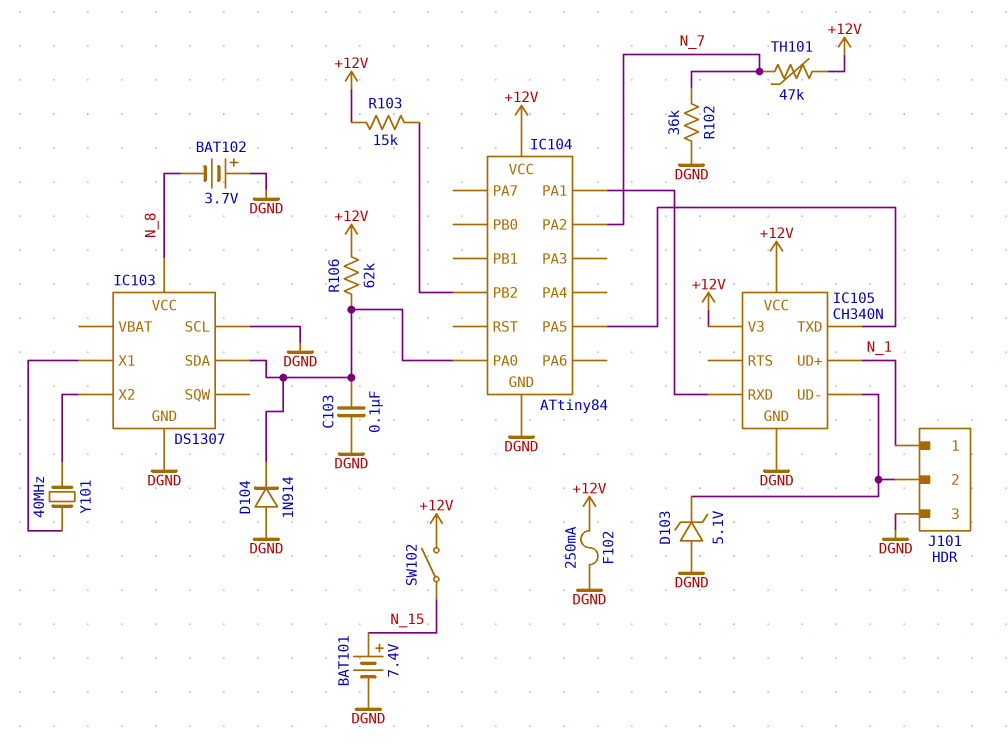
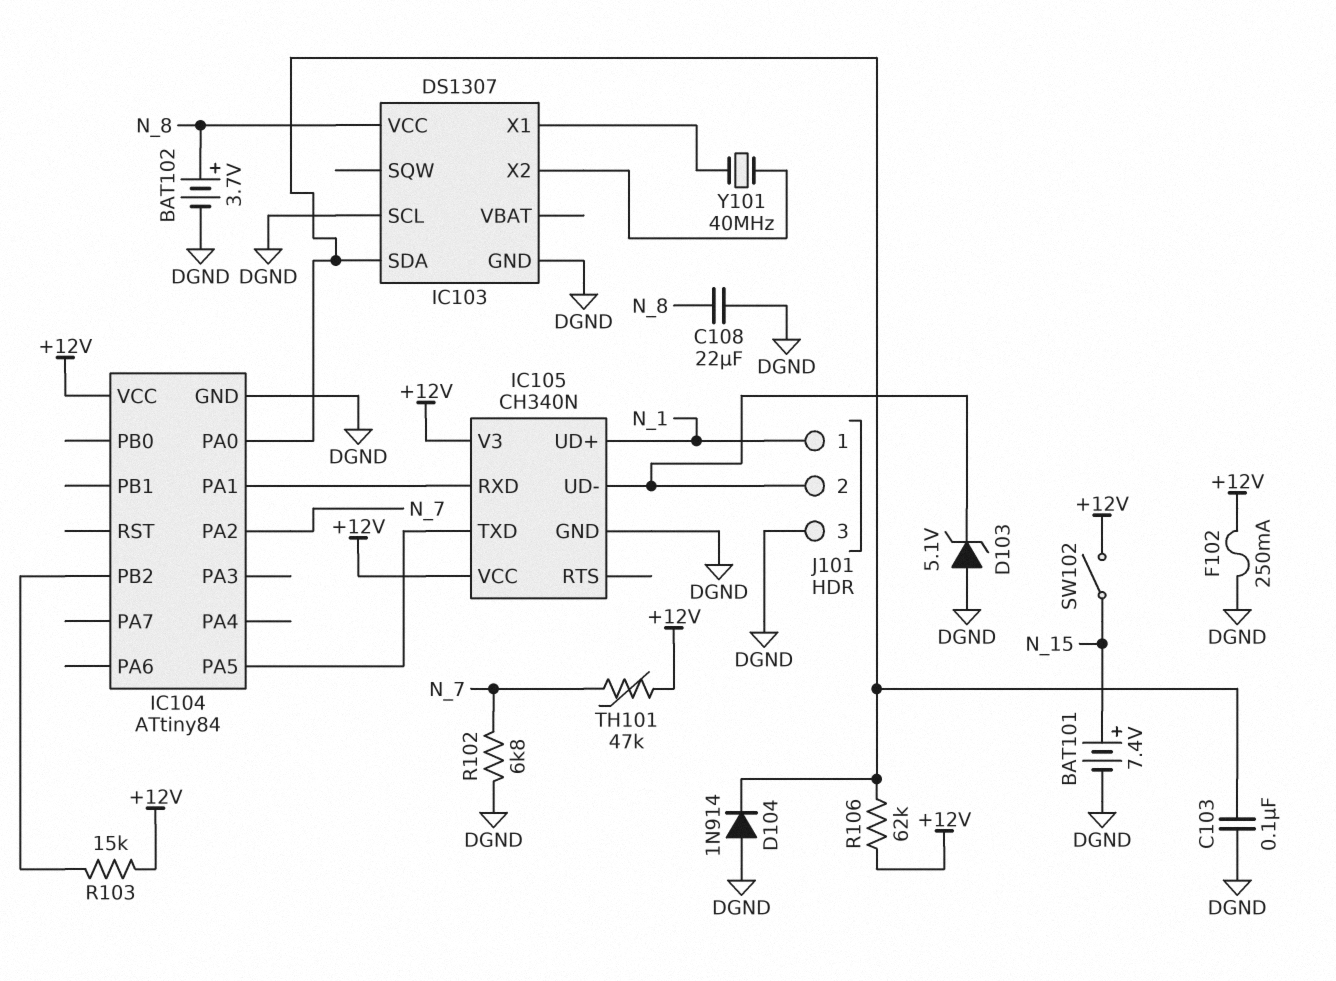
BAT102: 3.7V (plus DGND, minus N_8) -> 3.7V (plus N_8, minus DGND)
C108: none -> 22uF (DGND, N_8)
R102: 36k (DGND, N_7) -> 6.8k (DGND, N_7)

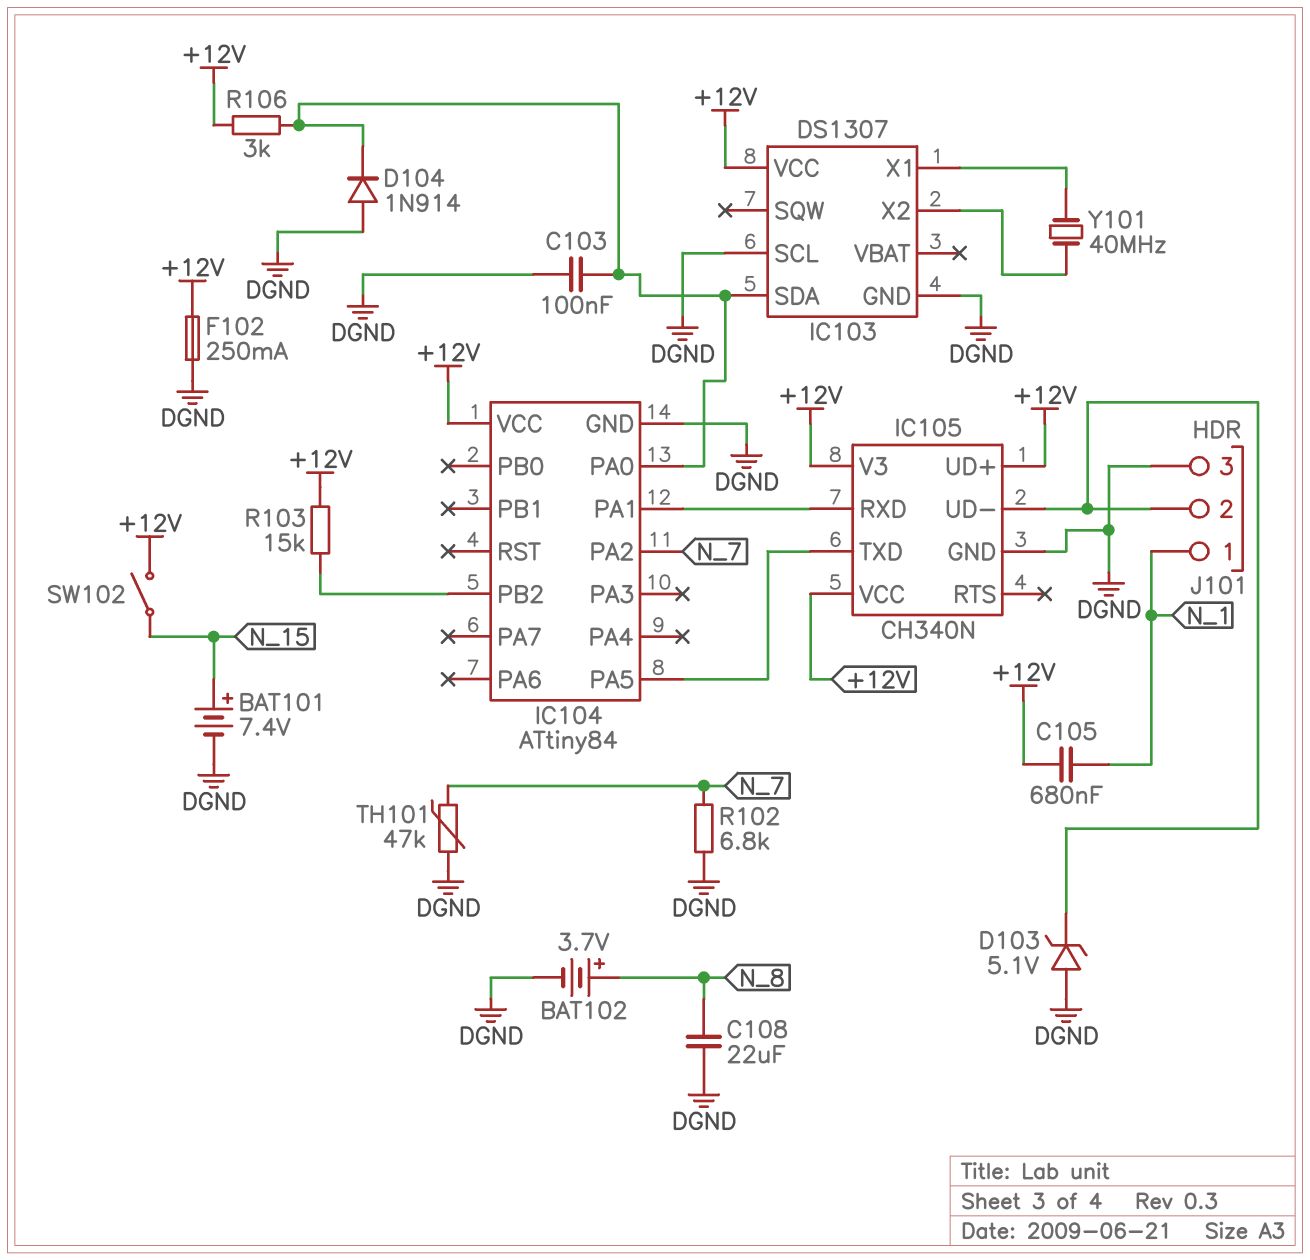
C105: none -> 680nF (+12V, N_1)
IC103 pin VCC: N_8 -> +12V
IC105 pin UD+: N_1 -> +12V
R106: 62k (+12V, IC103/SDA) -> 3k (+12V, IC103/SDA)
TH101: 47k (+12V, N_7) -> 47k (DGND, N_7)

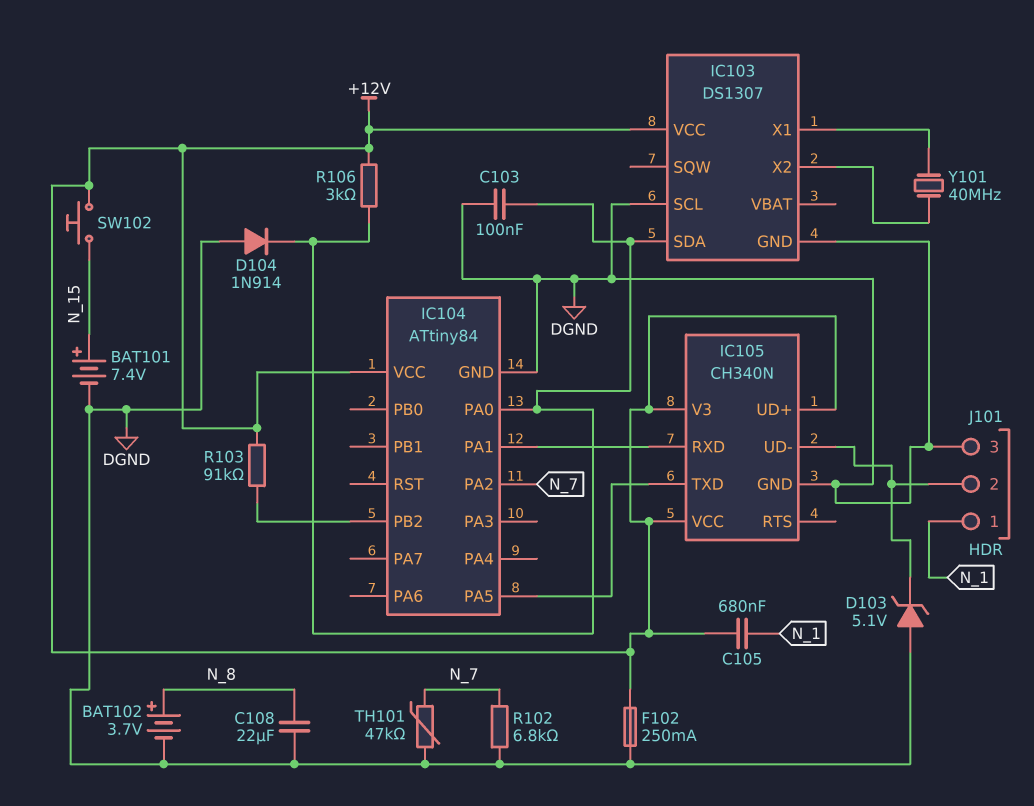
R103: 15k (+12V, IC104/PB2) -> 91k (+12V, IC104/PB2)
SW102: switch (+12V, N_15) -> button (+12V, N_15)

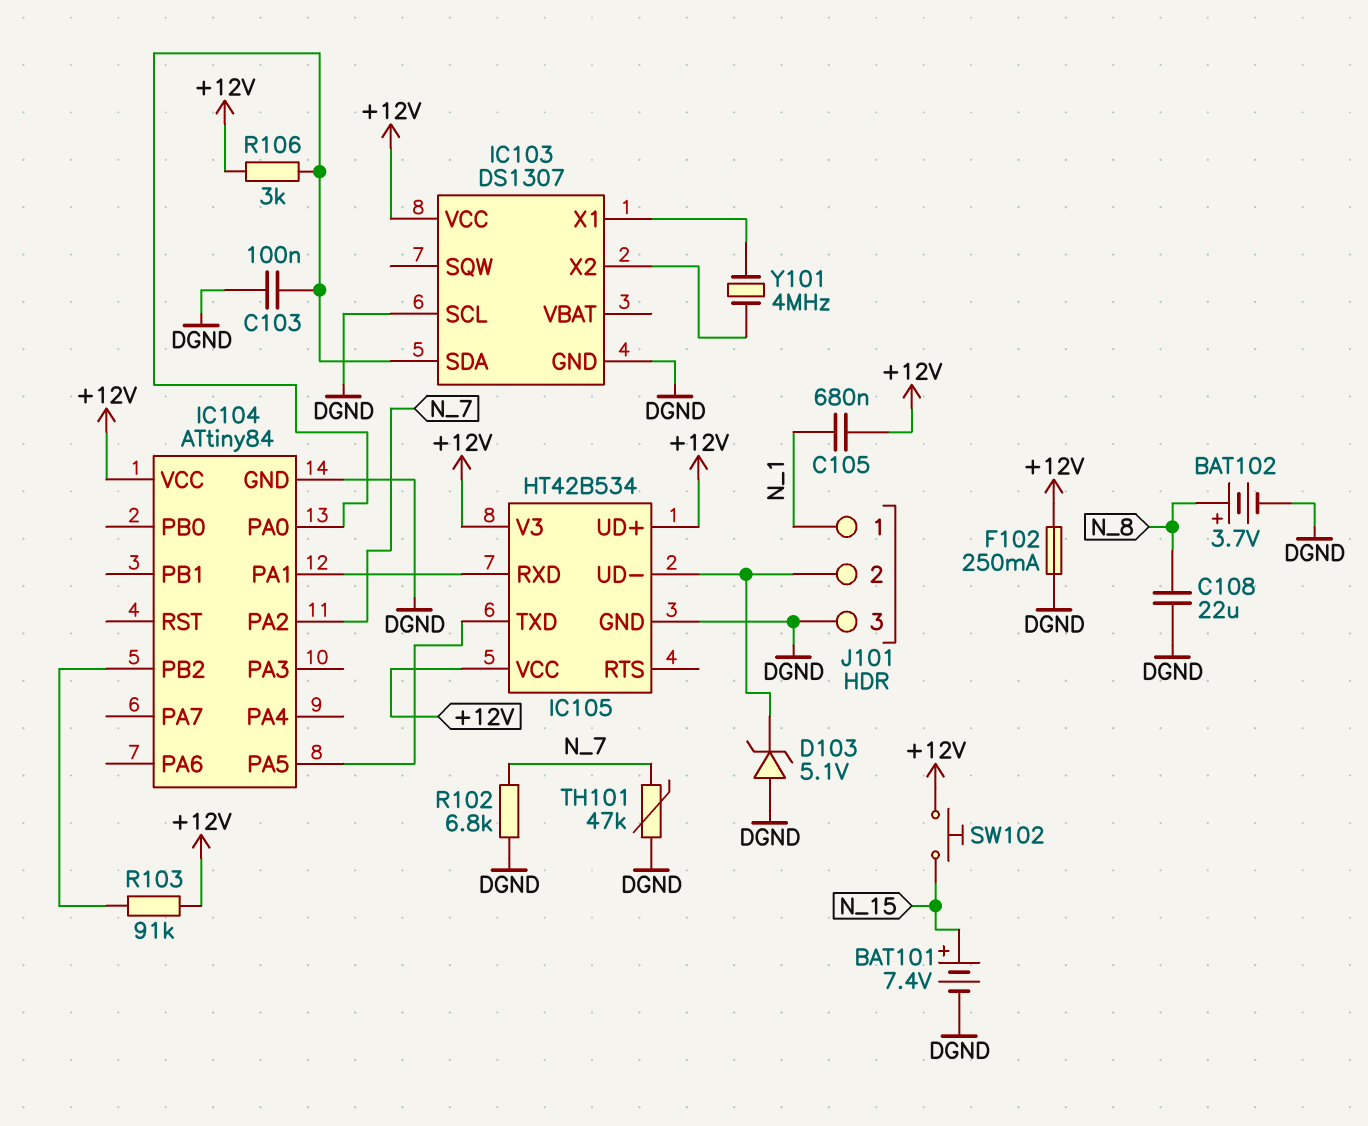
D104: diode 1N914 (A DGND, K IC103/SDA) -> none
IC105: CH340N -> HT42B534
Y101: 40MHz (IC103/X1, IC103/X2) -> 4MHz (IC103/X1, IC103/X2)

